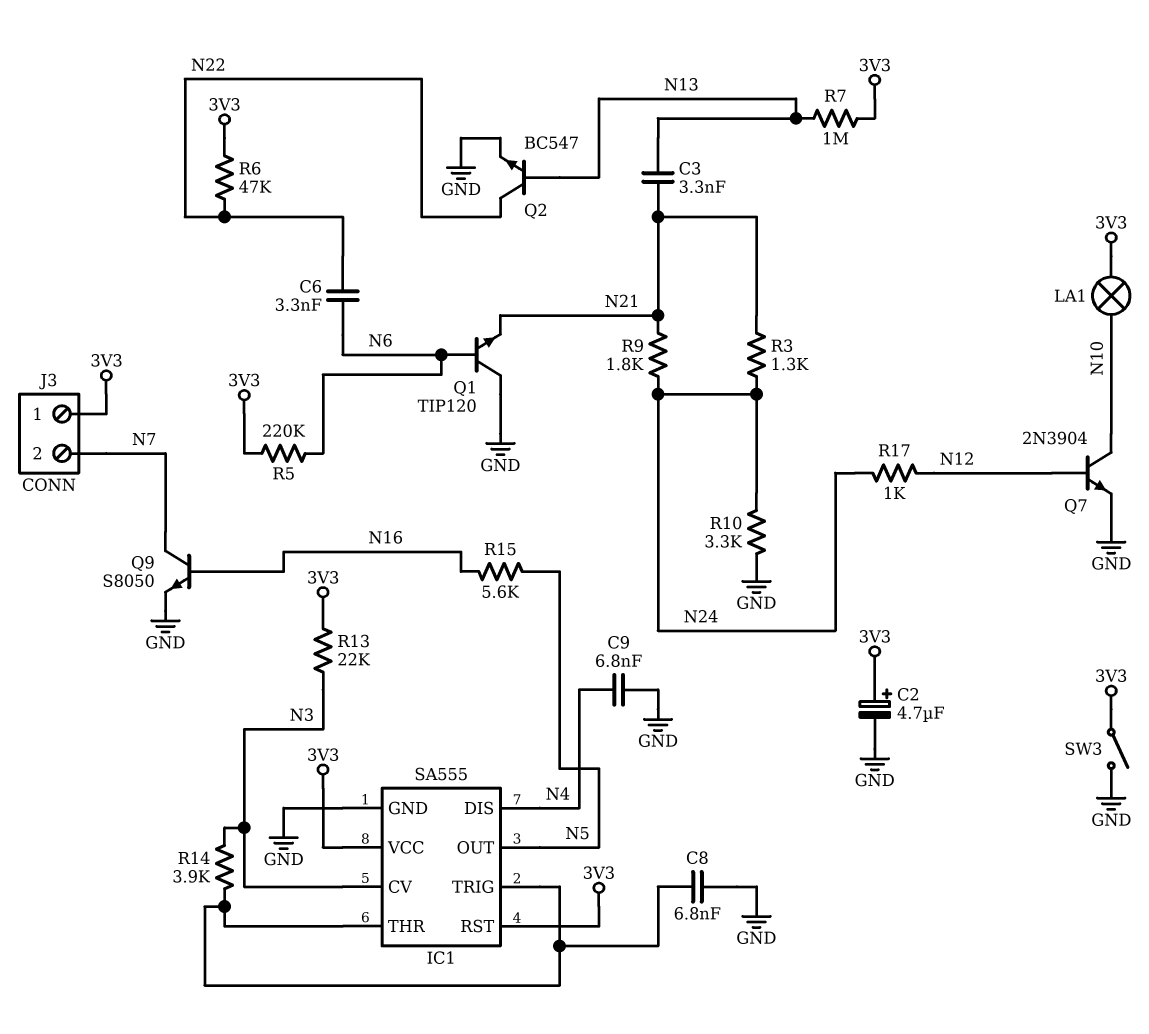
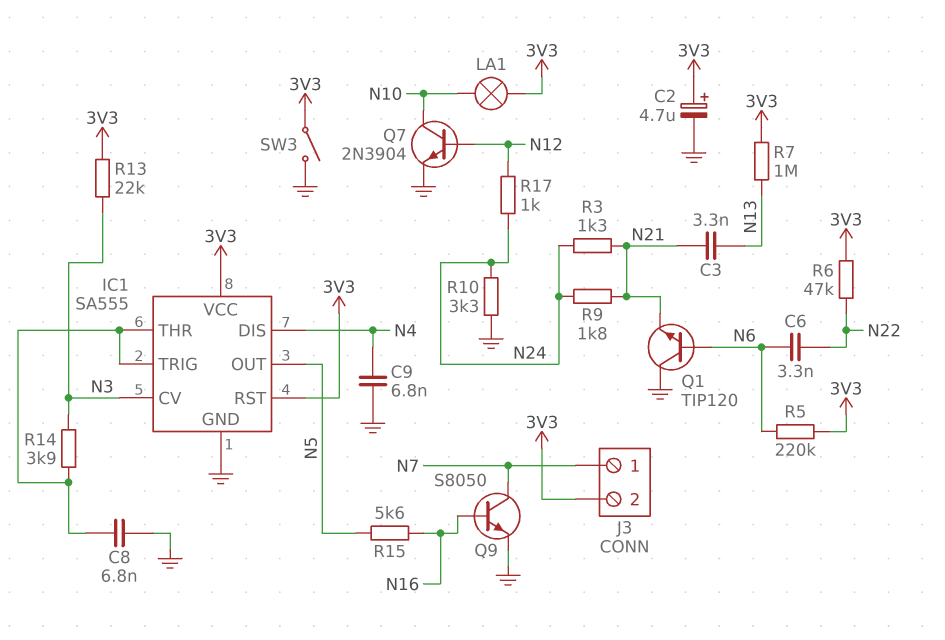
J3 pin 1: 3V3 -> N7
J3 pin 2: N7 -> 3V3
Q2: NPN BC547 (B N13, C N22, E GND) -> none

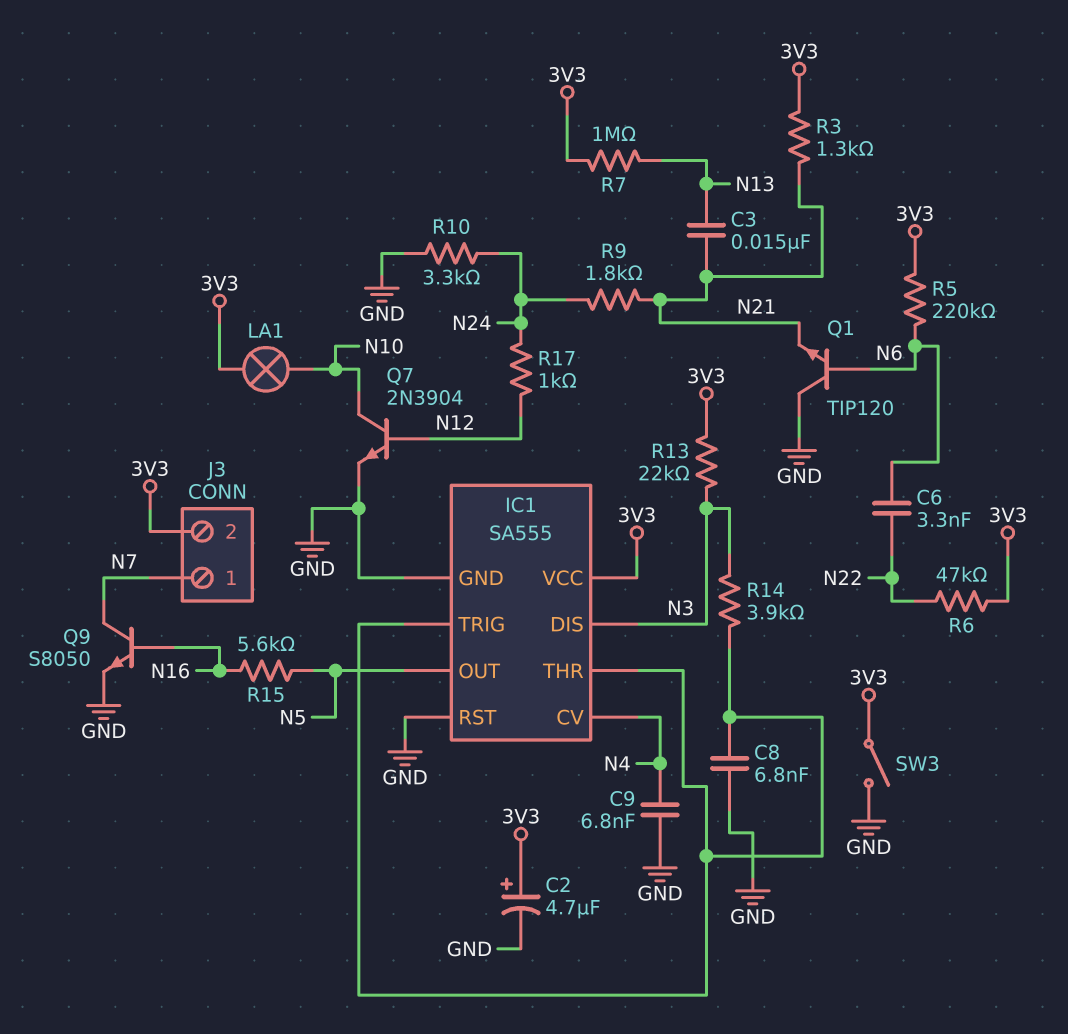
C3: 3.3nF (N13, N21) -> 15nF (N13, N21)
IC1 pin CV: N3 -> N4
IC1 pin DIS: N4 -> N3
IC1 pin RST: 3V3 -> GND
R3: 1.3k (N21, N24) -> 1.3k (3V3, N21)

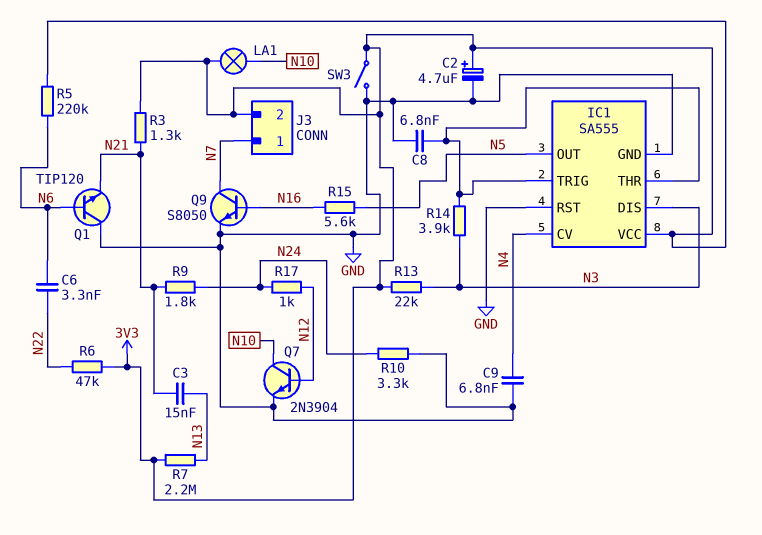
R7: 1M (3V3, N13) -> 2.2M (3V3, N13)

